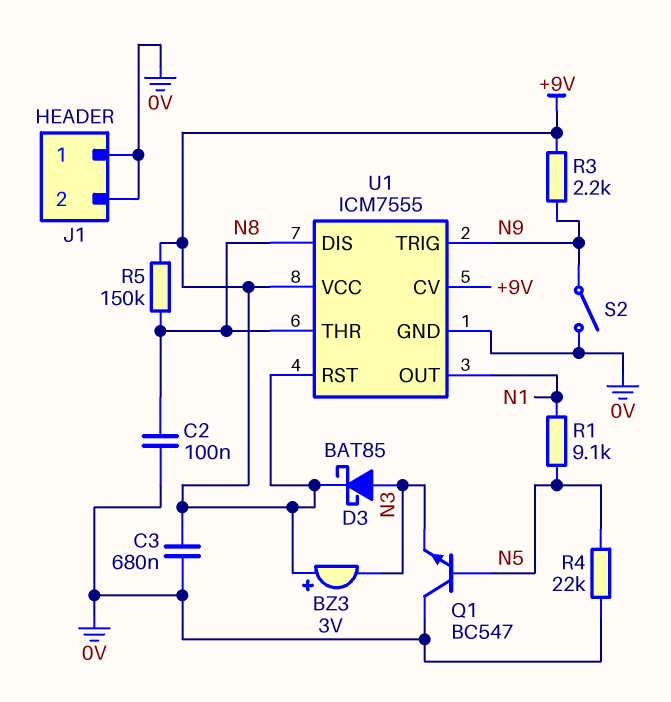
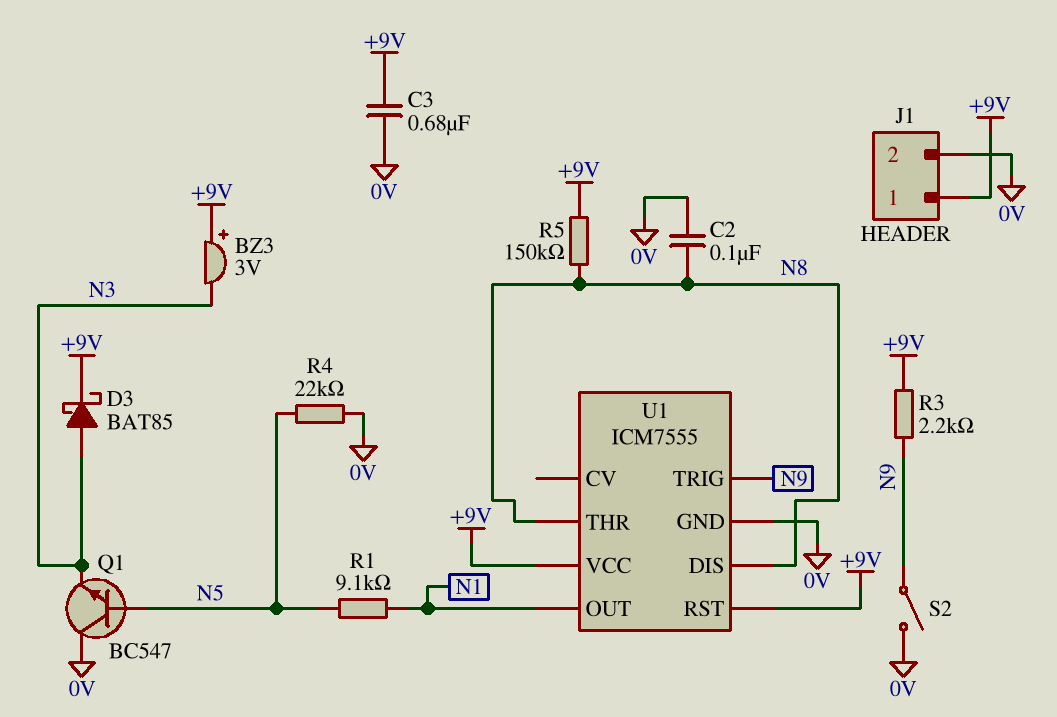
J1 pin 1: 0V -> +9V
U1 pin CV: +9V -> none

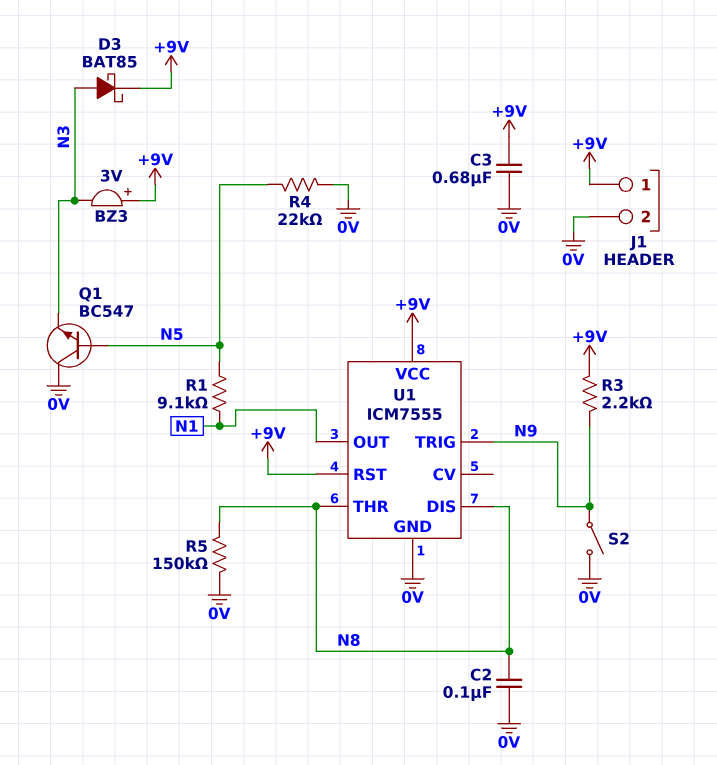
R5: 150k (+9V, N8) -> 150k (0V, N8)

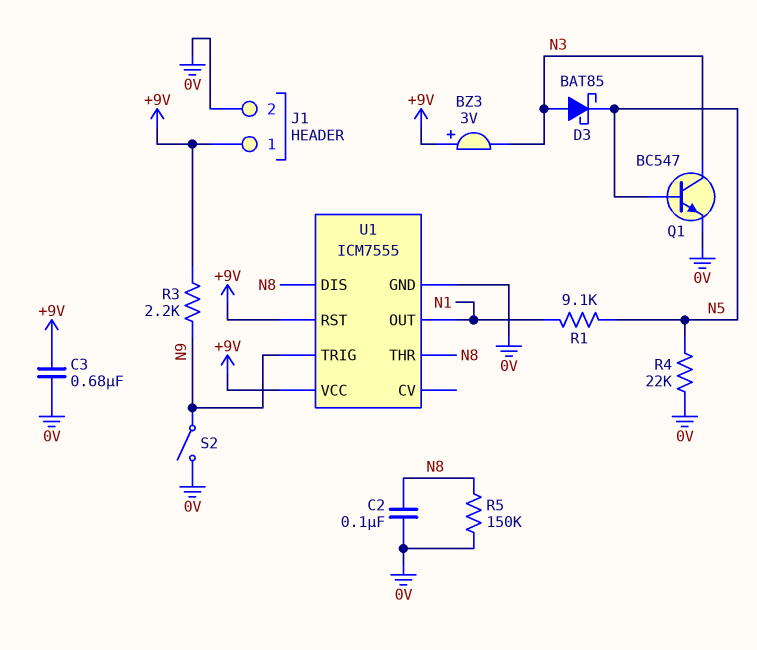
D3: schottky BAT85 (A N3, K +9V) -> schottky BAT85 (A N3, K N5)
Q1: NPN BC547 (B N5, C 0V, E N3) -> NPN BC547 (B N5, C N3, E 0V)

